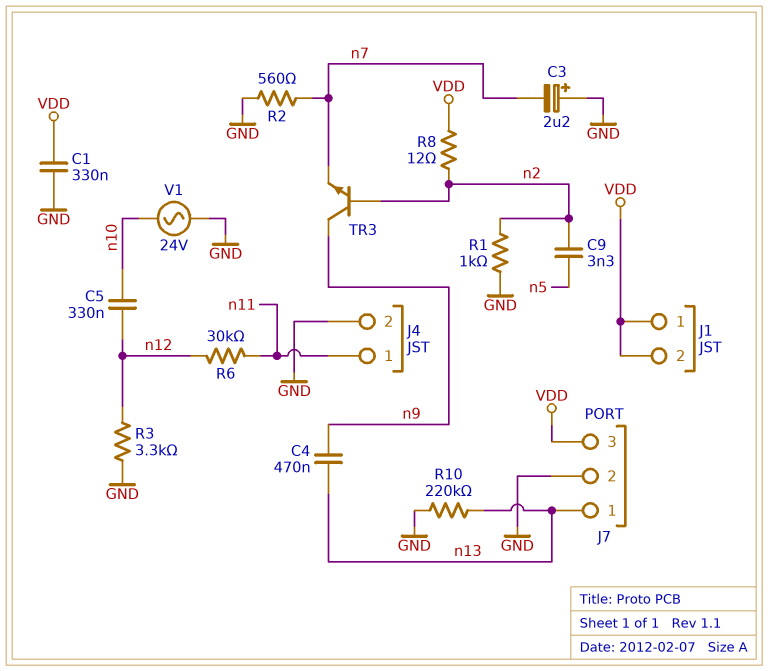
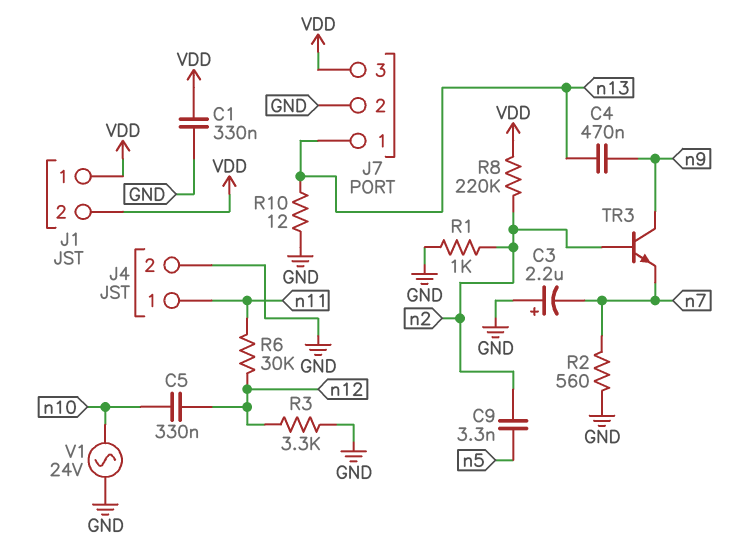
R8: 12 (VDD, n2) -> 220k (VDD, n2)
R10: 220k (GND, n13) -> 12 (GND, n13)

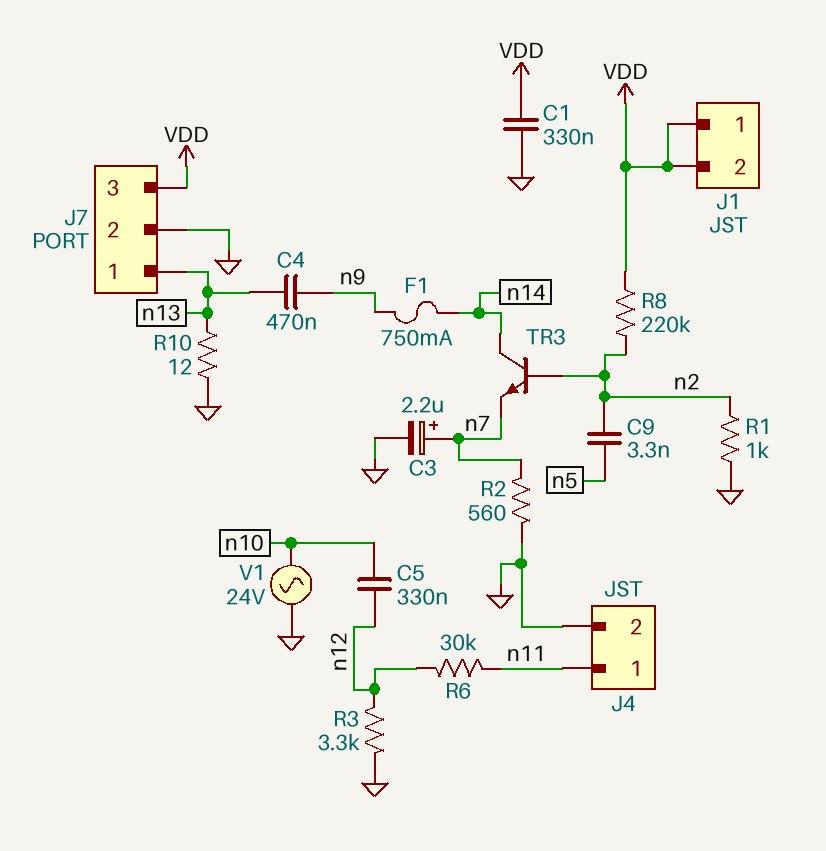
C3: 2.2uF (plus GND, minus n7) -> 2.2uF (plus n7, minus GND)
F1: none -> 750mA (n9, n14)
TR3: NPN (B n2, C n9, E n7) -> NPN (B n2, C n14, E n7)

